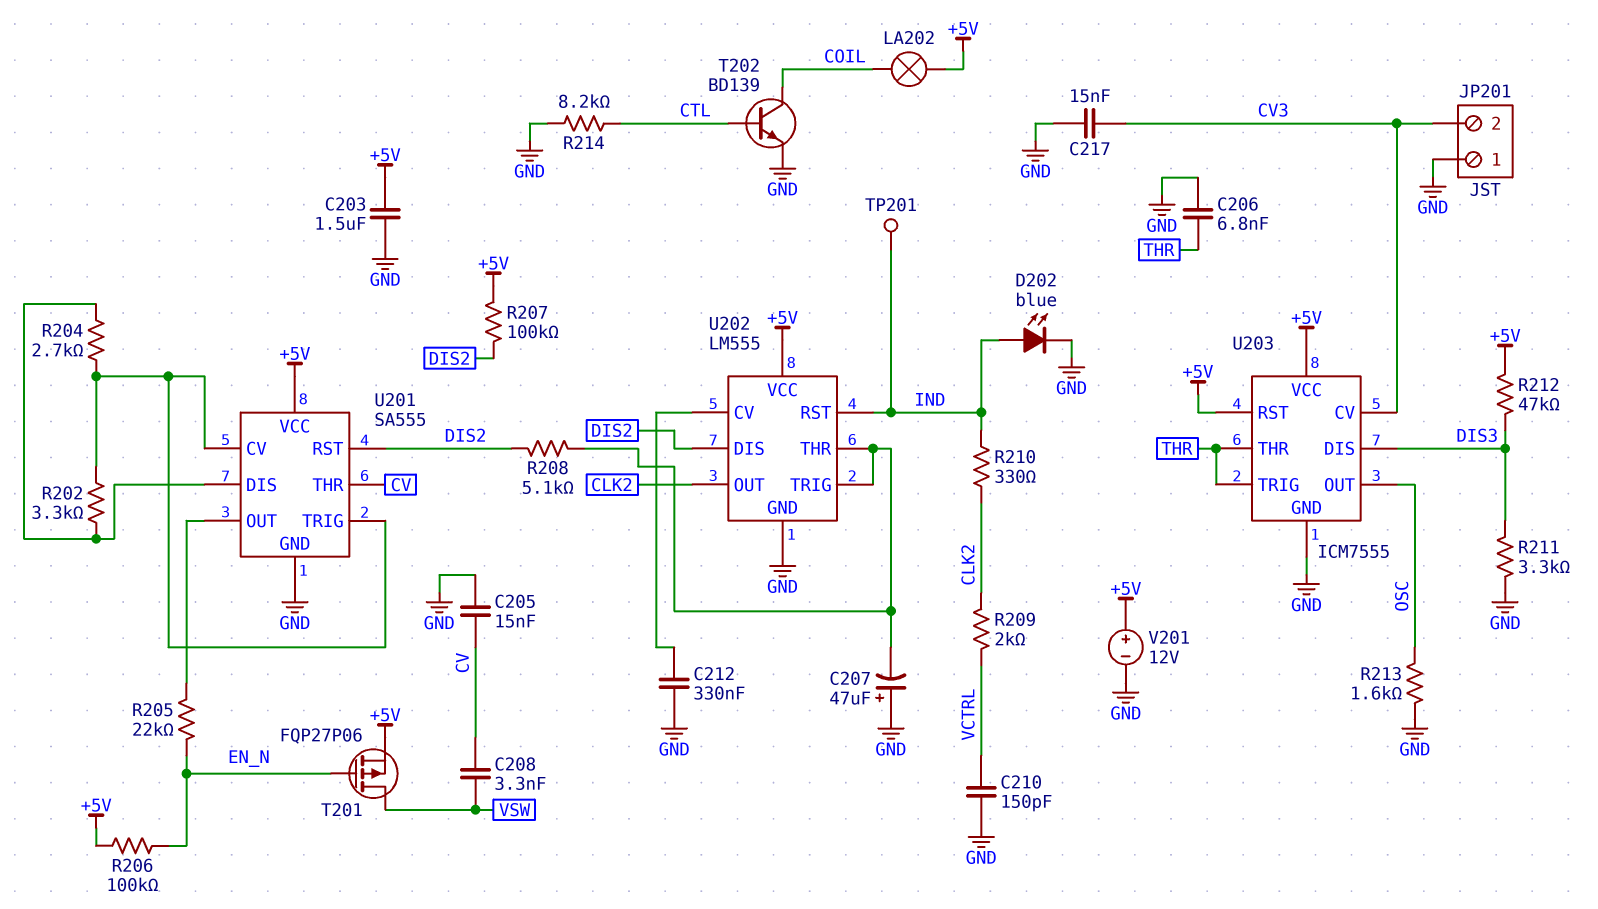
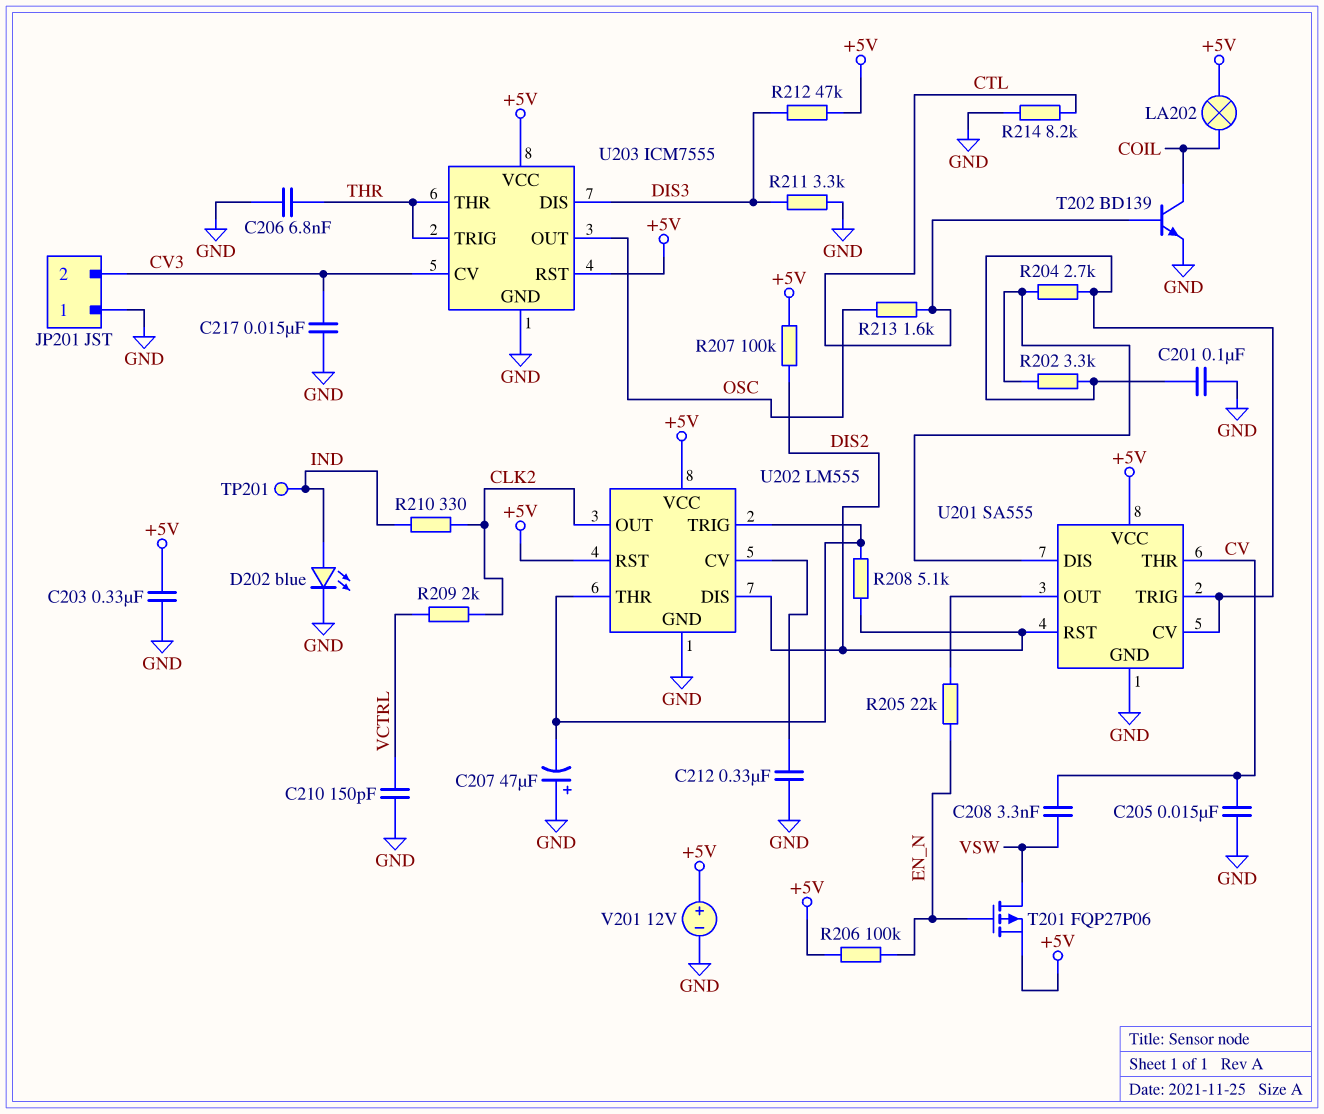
C201: none -> 100nF (GND, U201/CV)
C203: 1.5uF (+5V, GND) -> 330nF (+5V, GND)
R213: 1.6k (GND, OSC) -> 1.6k (CTL, OSC)
U202 pin RST: IND -> +5V

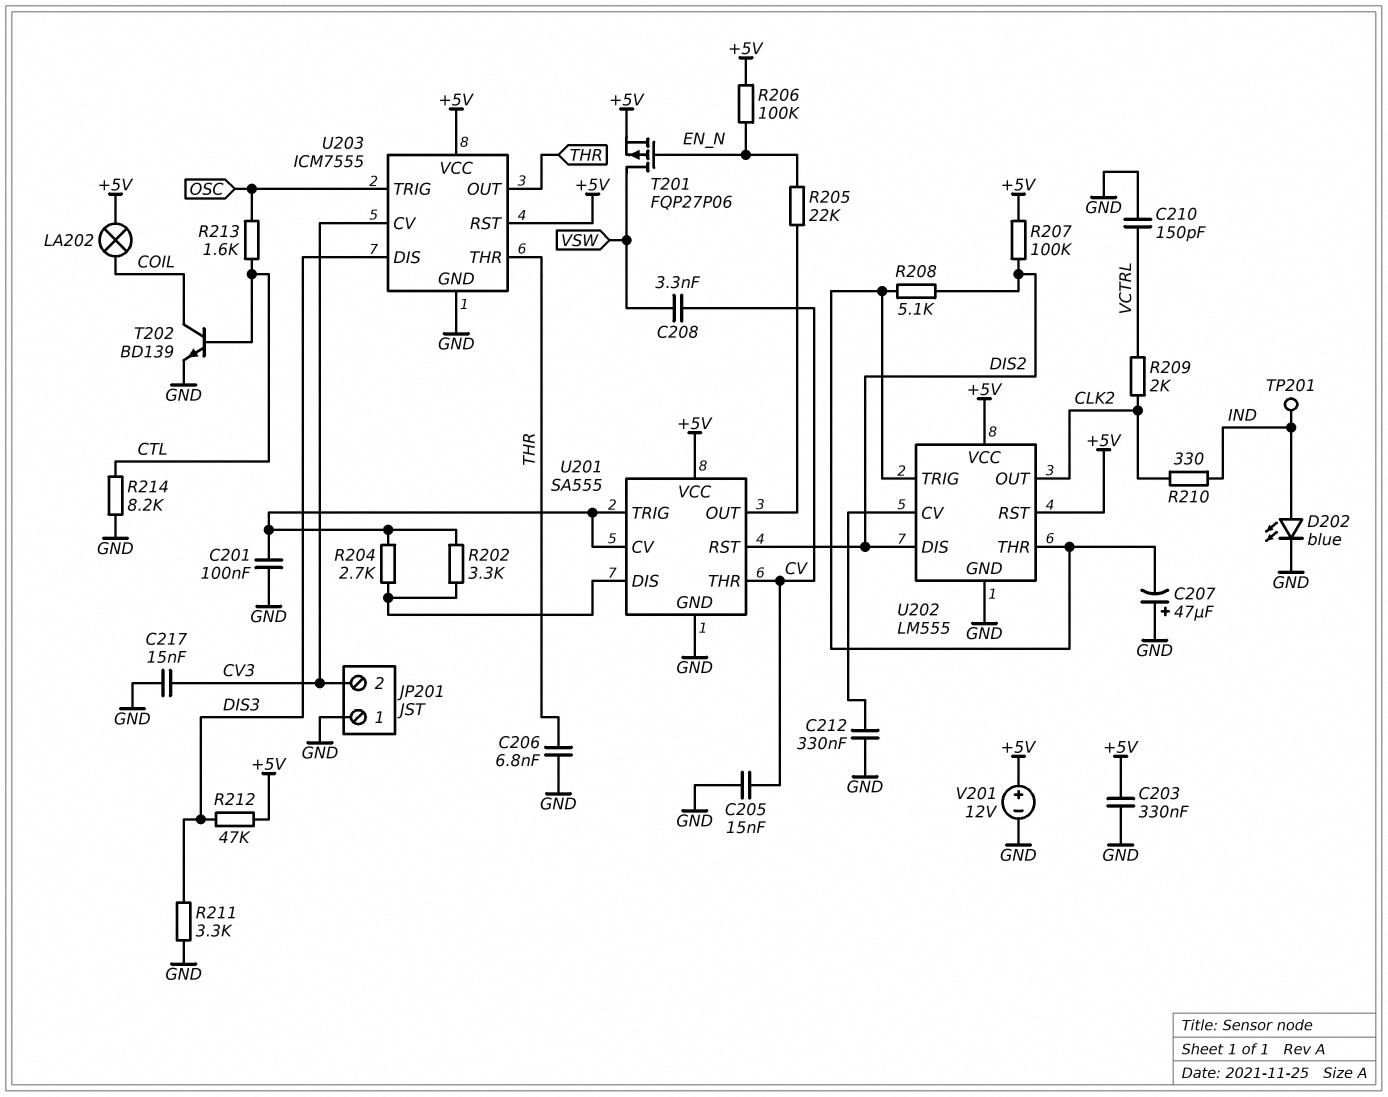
U203 pin OUT: OSC -> THR
U203 pin TRIG: THR -> OSC

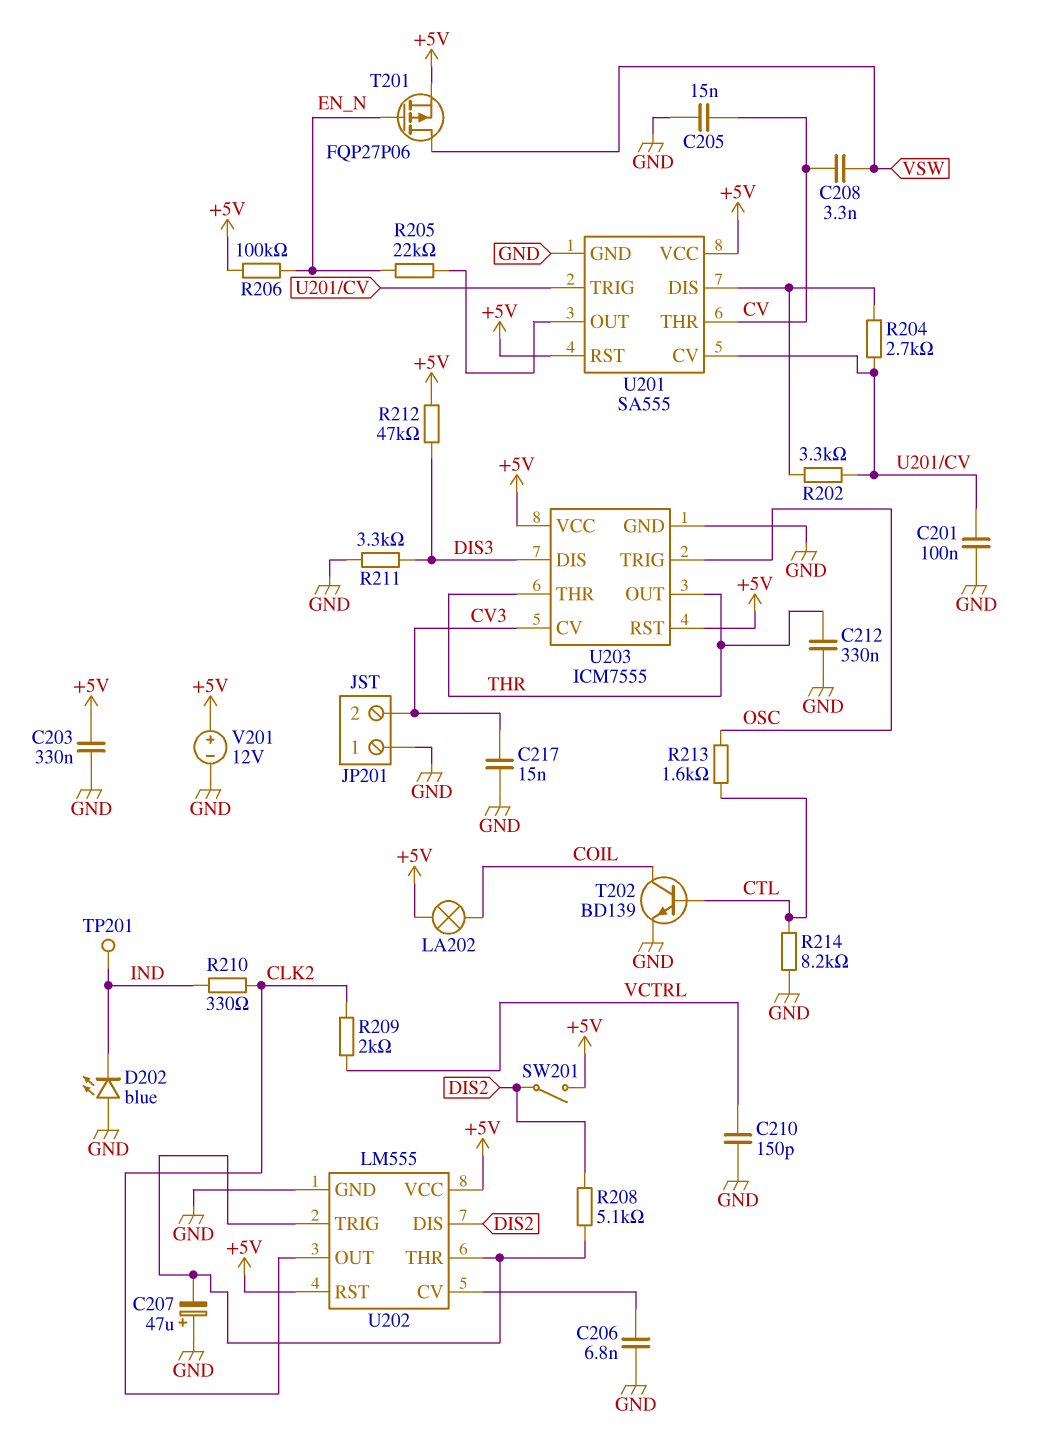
C206: 6.8nF (GND, THR) -> 6.8nF (GND, U202/CV)
C212: 330nF (GND, U202/CV) -> 330nF (GND, THR)
D202: LED blue (A IND, K GND) -> LED blue (A GND, K IND)
R207: 100k (+5V, DIS2) -> none
SW201: none -> switch (+5V, DIS2)
U201 pin RST: DIS2 -> +5V

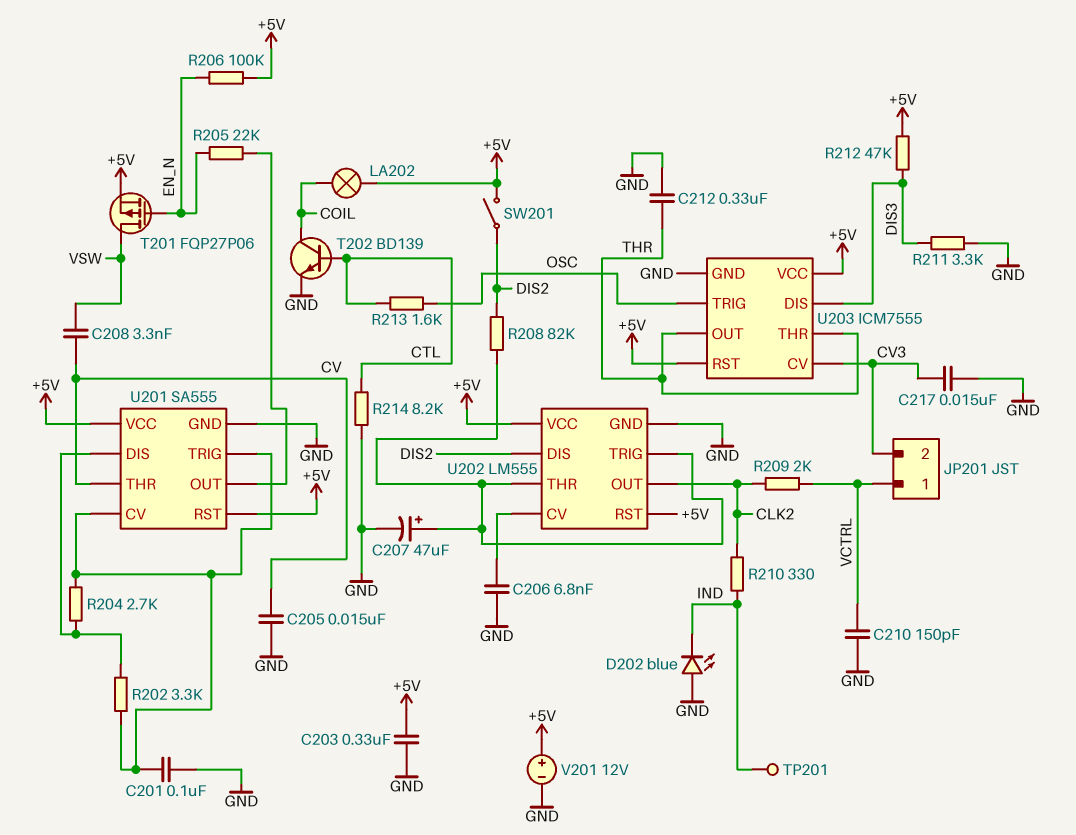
C207: 47uF (plus GND, minus U202/THR) -> 47uF (plus U202/THR, minus GND)
JP201 pin 1: GND -> VCTRL
R208: 5.1k (DIS2, U202/THR) -> 82k (DIS2, U202/THR)

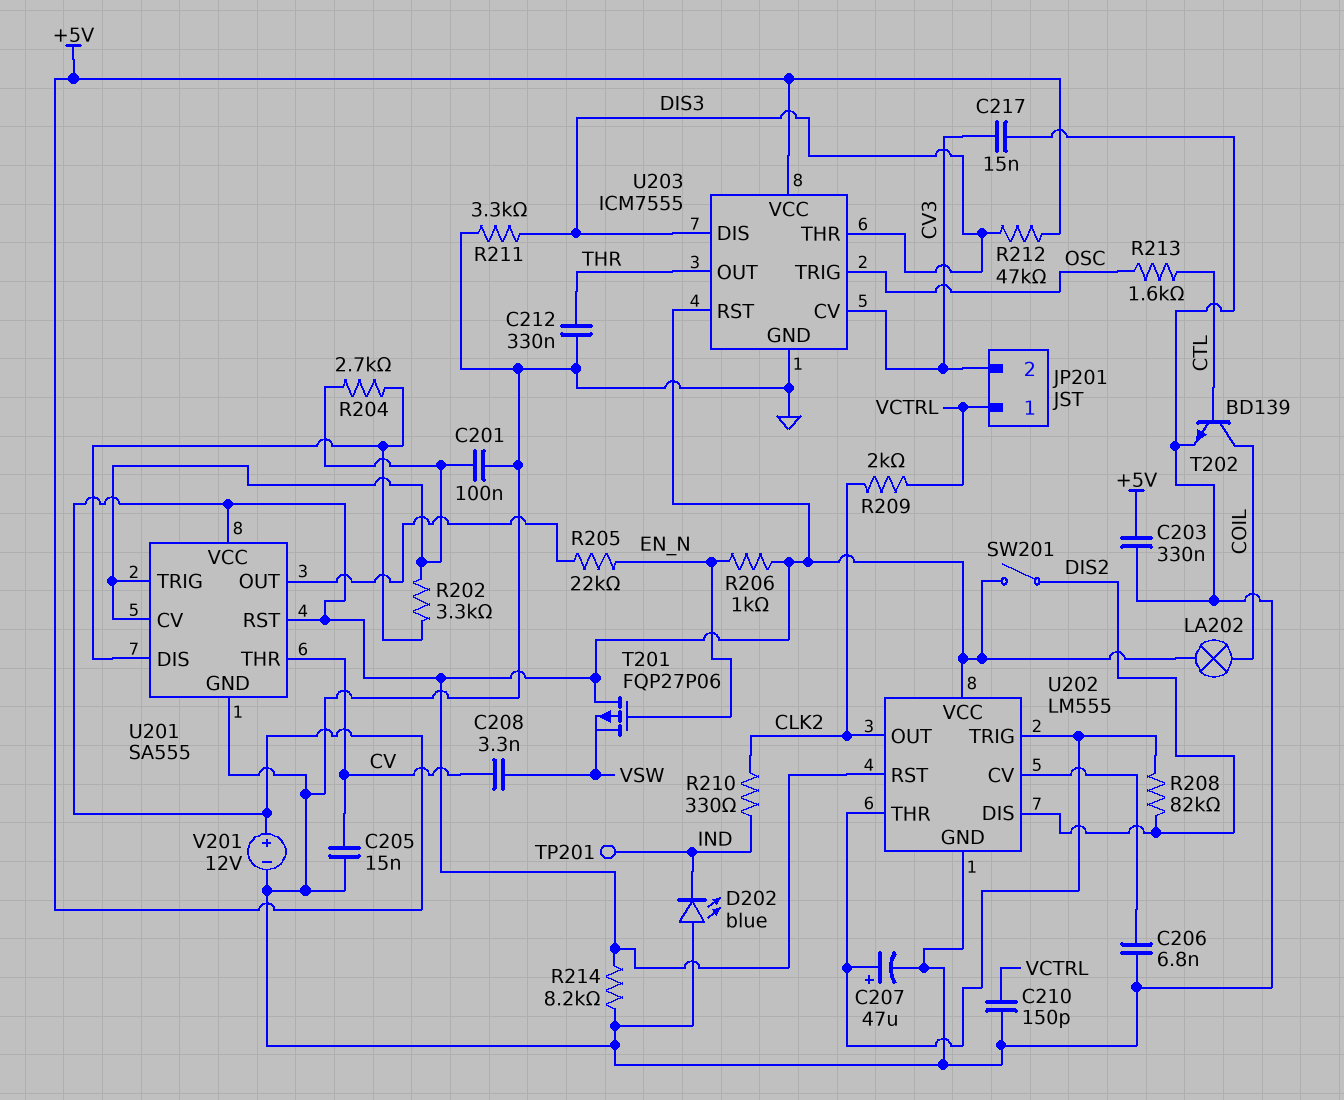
R206: 100k (+5V, EN_N) -> 1k (+5V, EN_N)
R214: 8.2k (CTL, GND) -> 8.2k (+5V, GND)
T201: PMOS FQP27P06 (G EN_N, D VSW, S +5V) -> PMOS FQP27P06 (G EN_N, D +5V, S VSW)
U203 pin THR: THR -> DIS3

